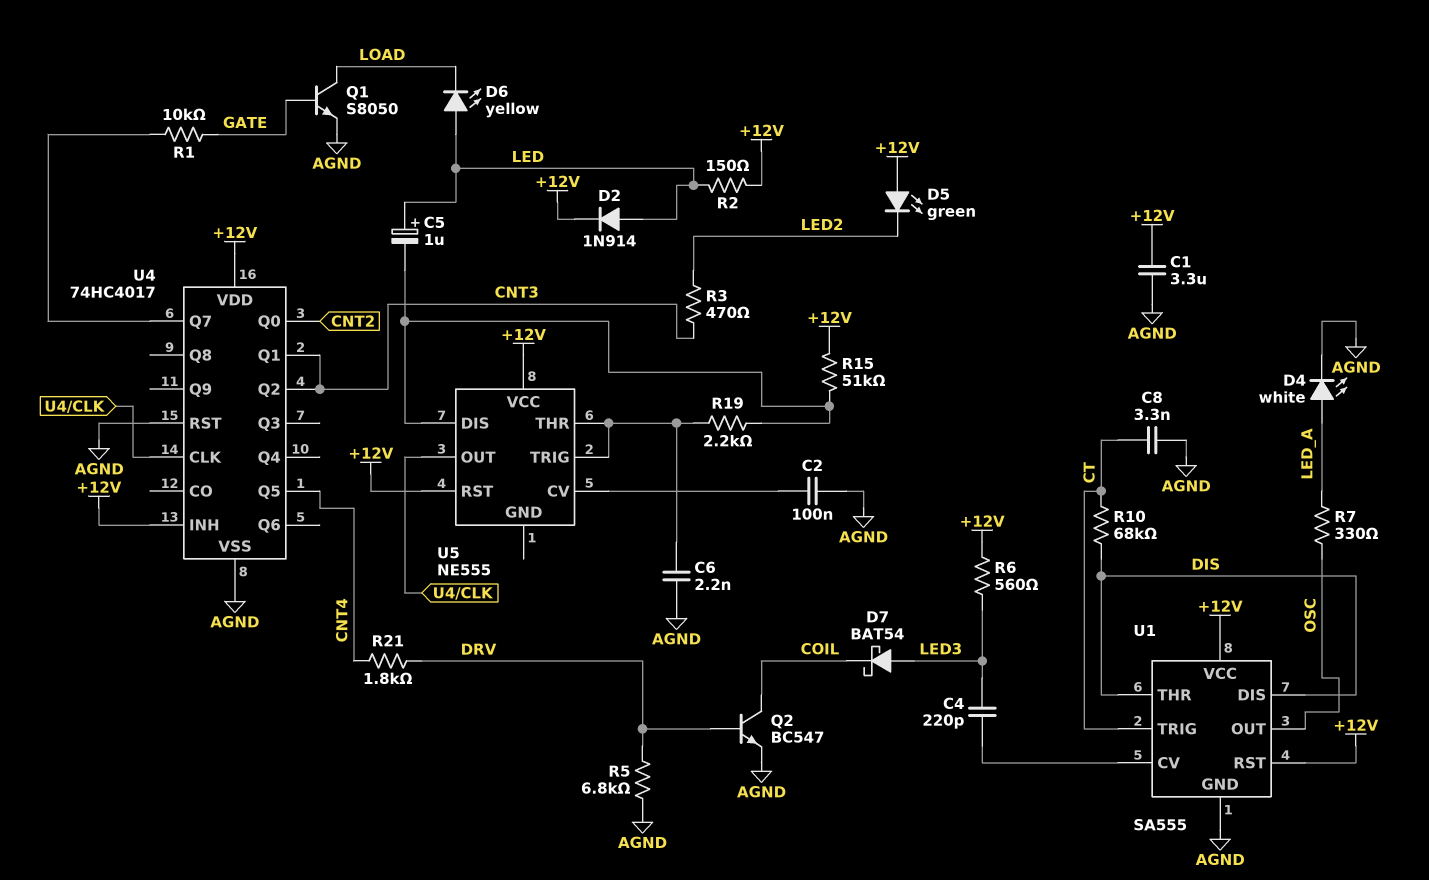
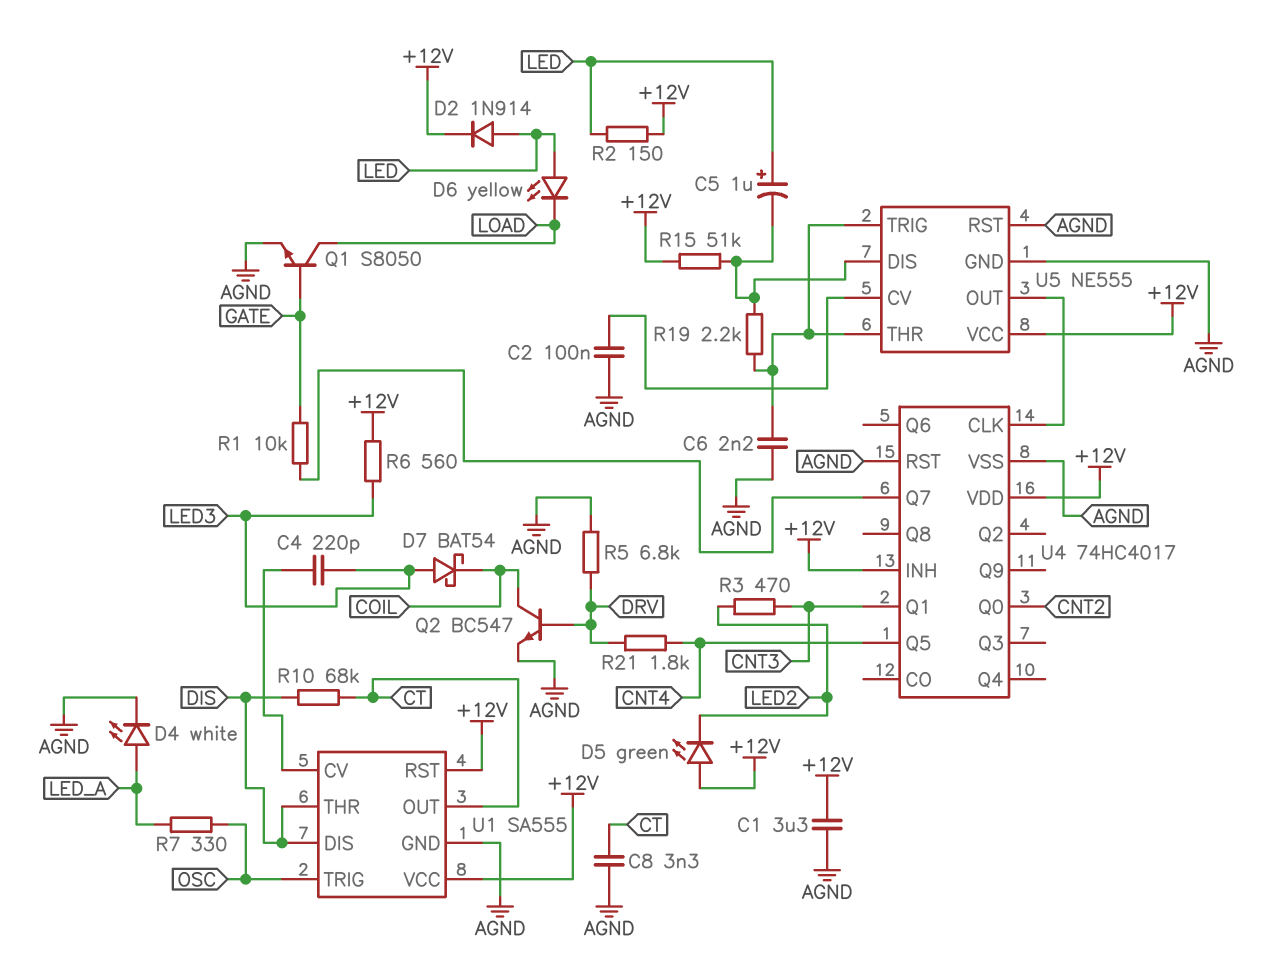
U1 pin OUT: OSC -> CT
U1 pin TRIG: CT -> OSC
U4 pin Q2: CNT3 -> none
U5 pin GND: none -> AGND
U5 pin RST: +12V -> AGND

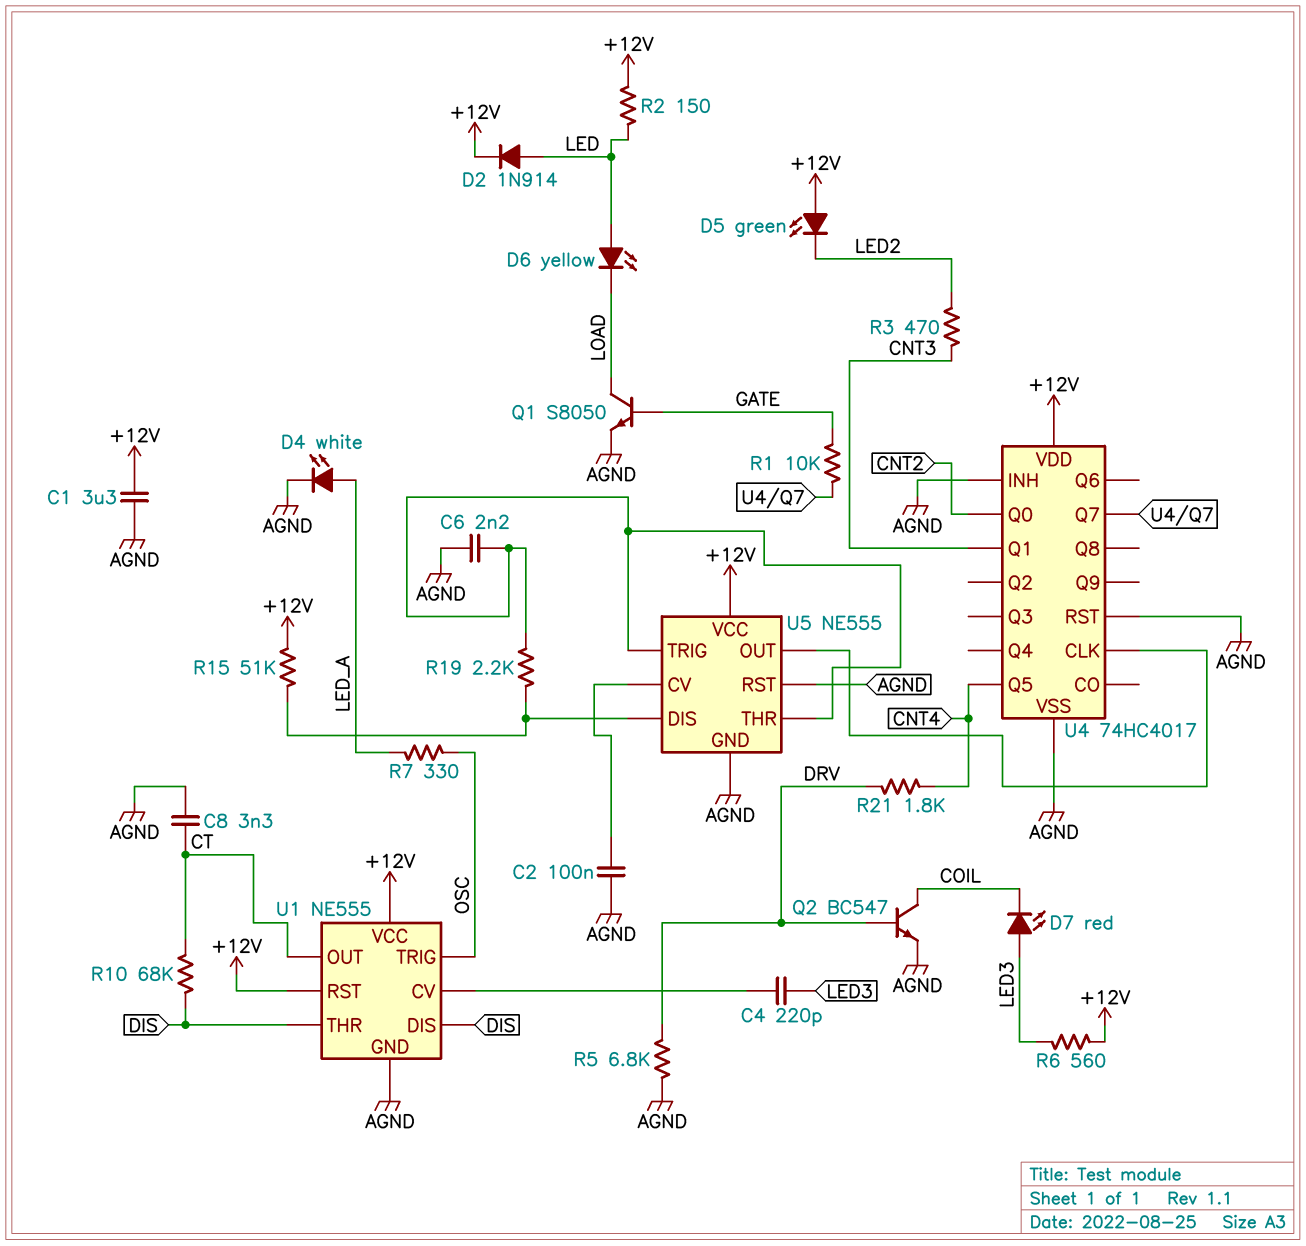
C5: 1uF (plus LED, minus U5/DIS) -> none
D7: schottky BAT54 (A LED3, K COIL) -> LED red (A LED3, K COIL)
U1: SA555 -> NE555
U4 pin INH: +12V -> AGND

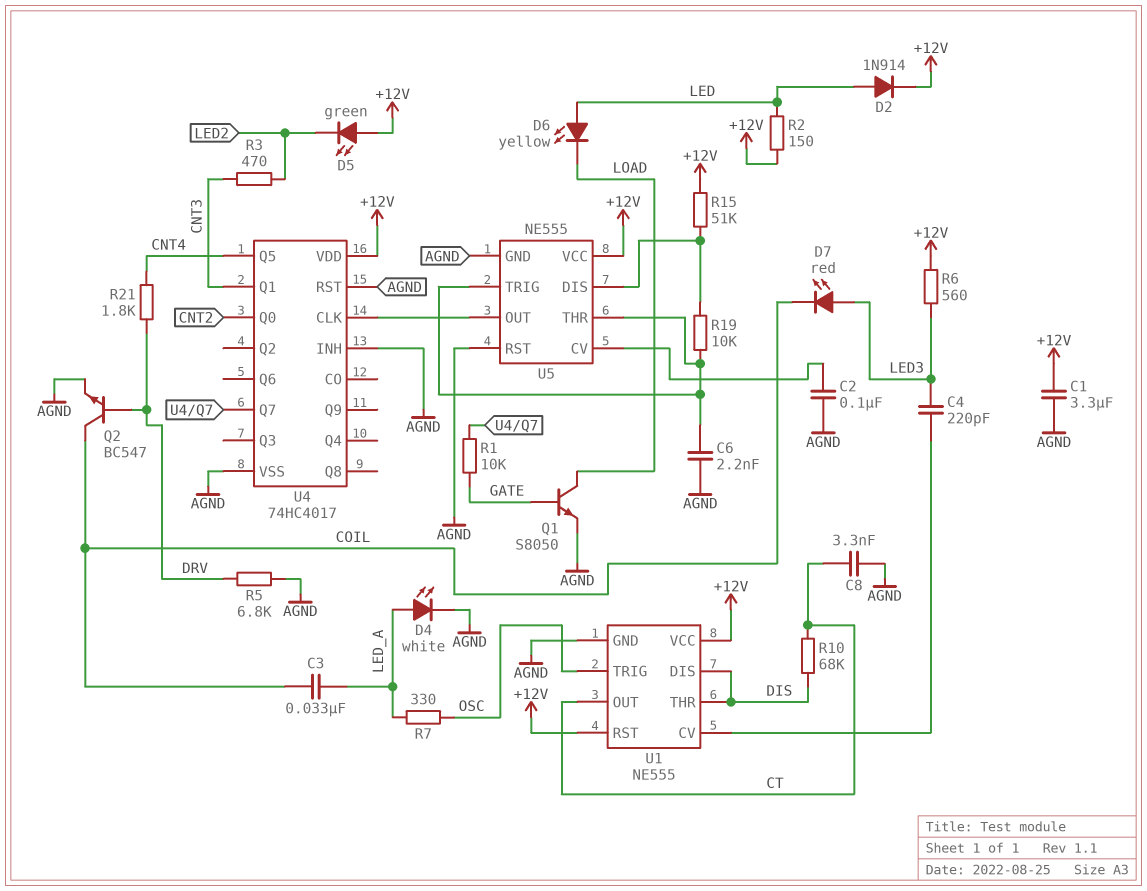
C3: none -> 33nF (COIL, LED_A)
R19: 2.2k (U5/DIS, U5/THR) -> 10k (U5/DIS, U5/THR)

